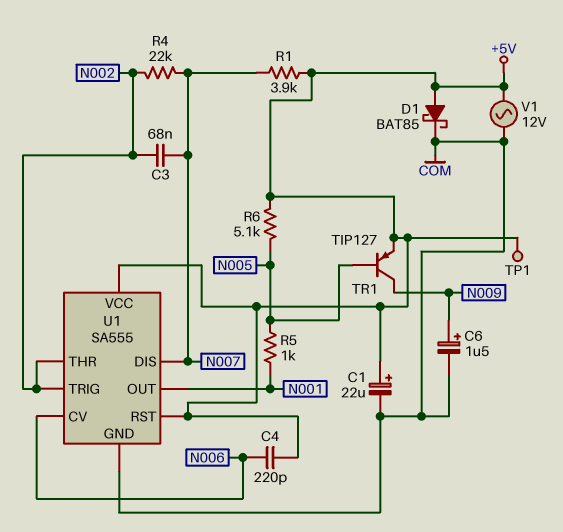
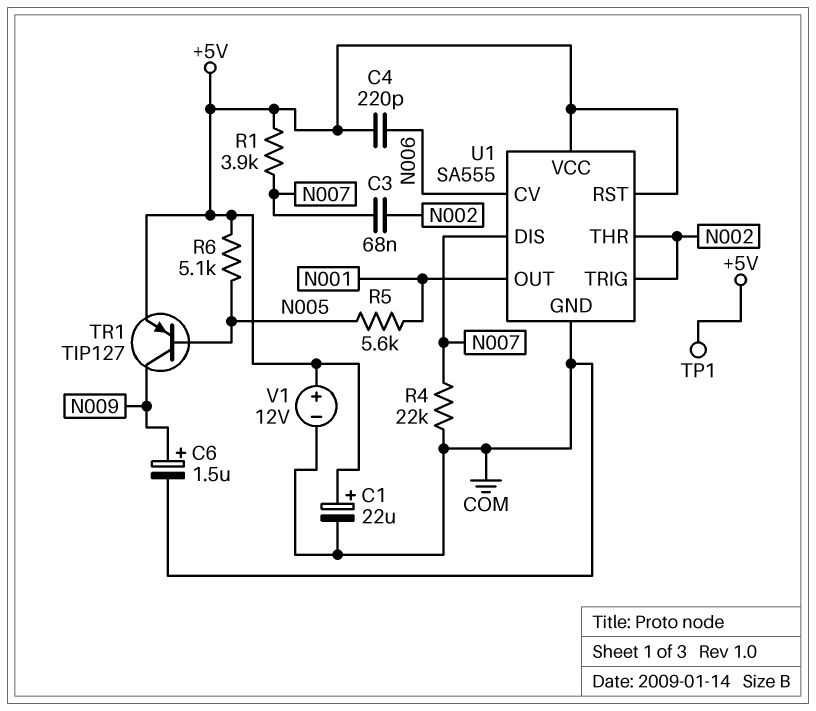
D1: schottky BAT85 (A +5V, K COM) -> none
R4: 22k (N002, N007) -> 22k (COM, N007)
R5: 1k (N001, N005) -> 5.6k (N001, N005)
V1: AC 12V (+5V, COM) -> 12V (plus +5V, minus COM)

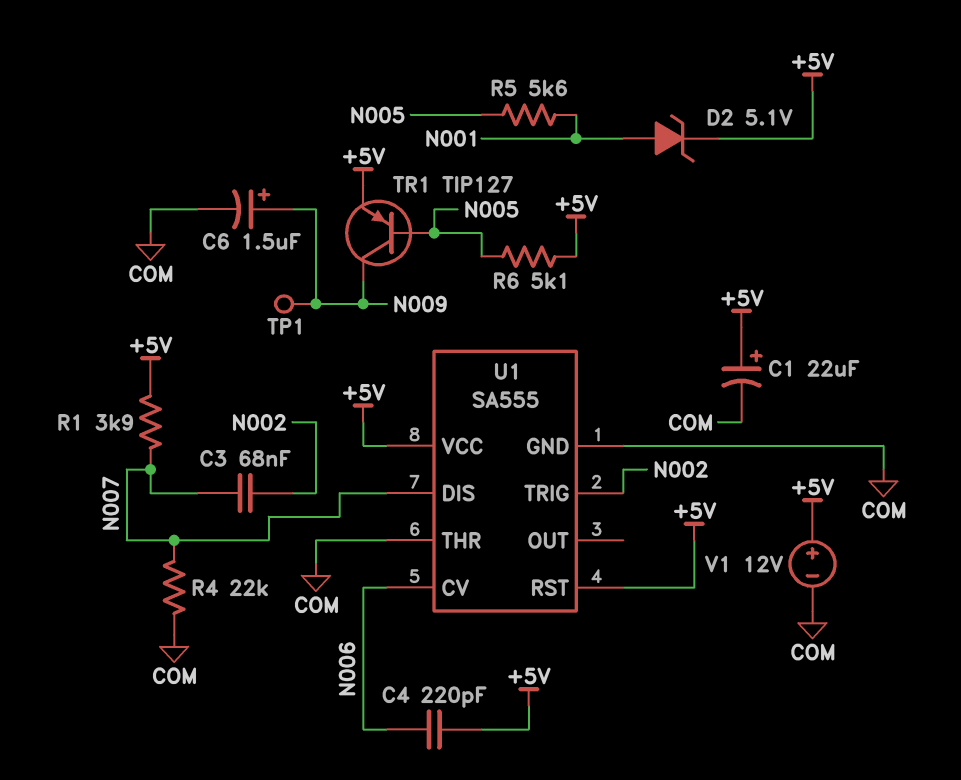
D2: none -> zener 5.1V (A N001, K +5V)
TP1: test point (+5V) -> test point (N009)
U1 pin OUT: N001 -> none
U1 pin THR: N002 -> COM

